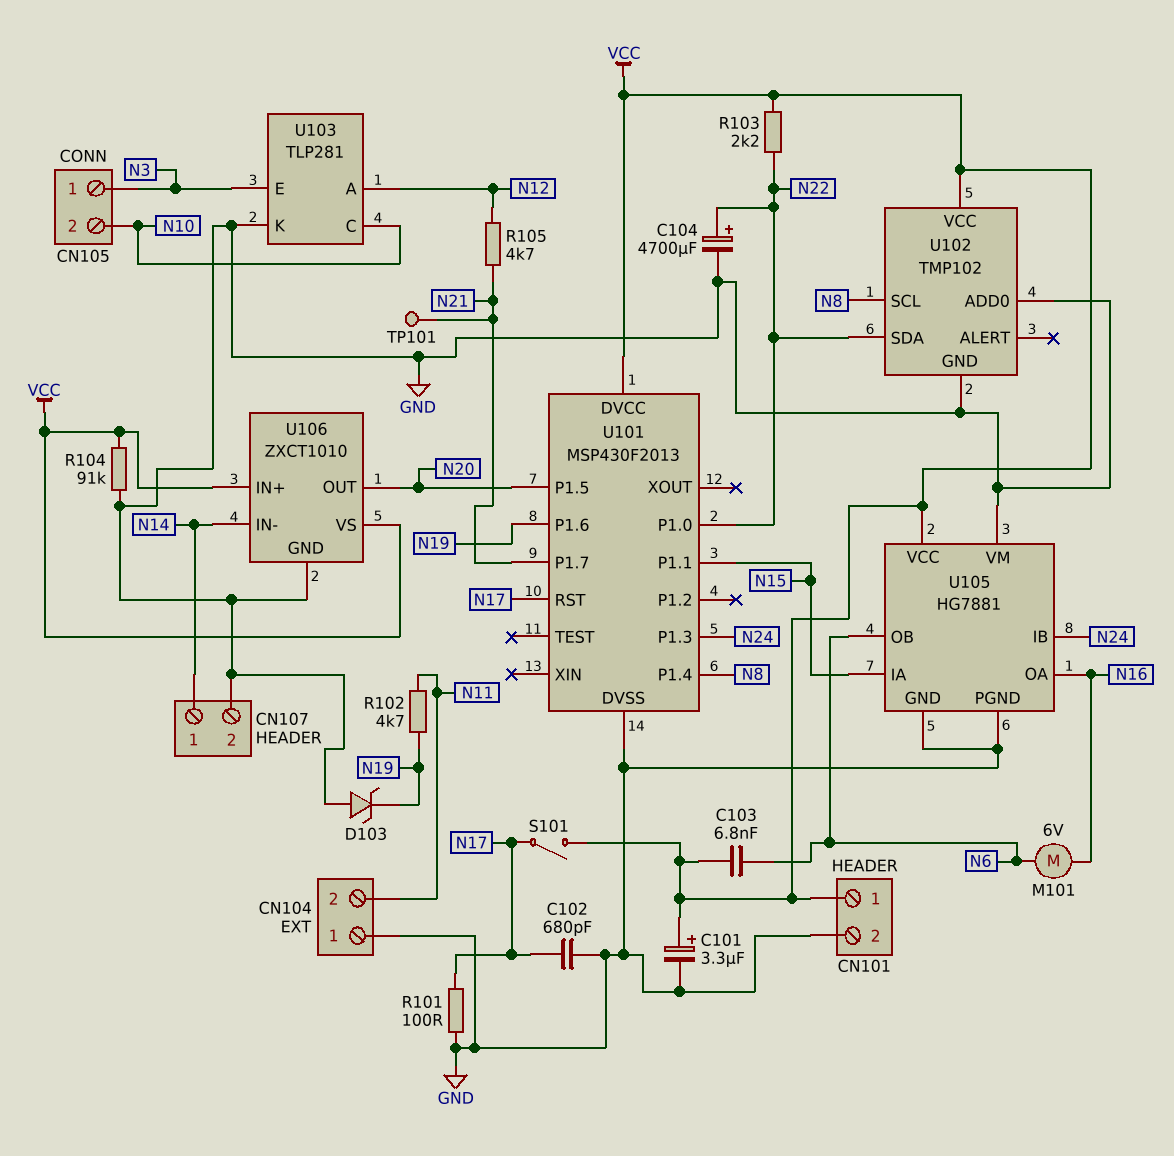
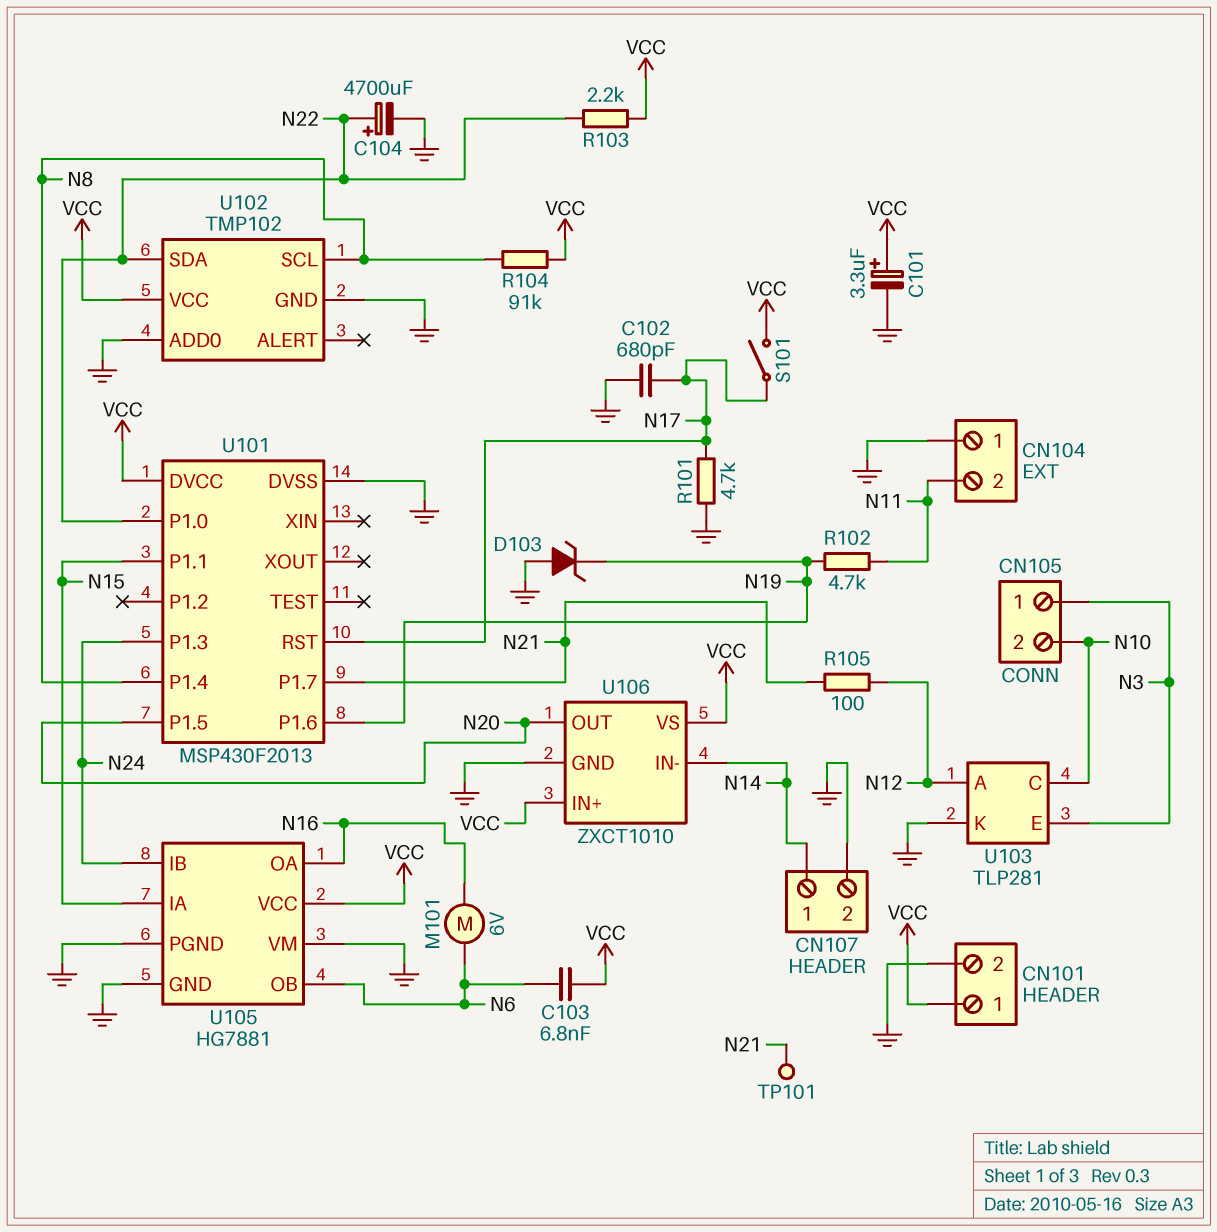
R101: 100 (GND, N17) -> 4.7k (GND, N17)
R104: 91k (GND, VCC) -> 91k (N8, VCC)
R105: 4.7k (N12, N21) -> 100 (N12, N21)

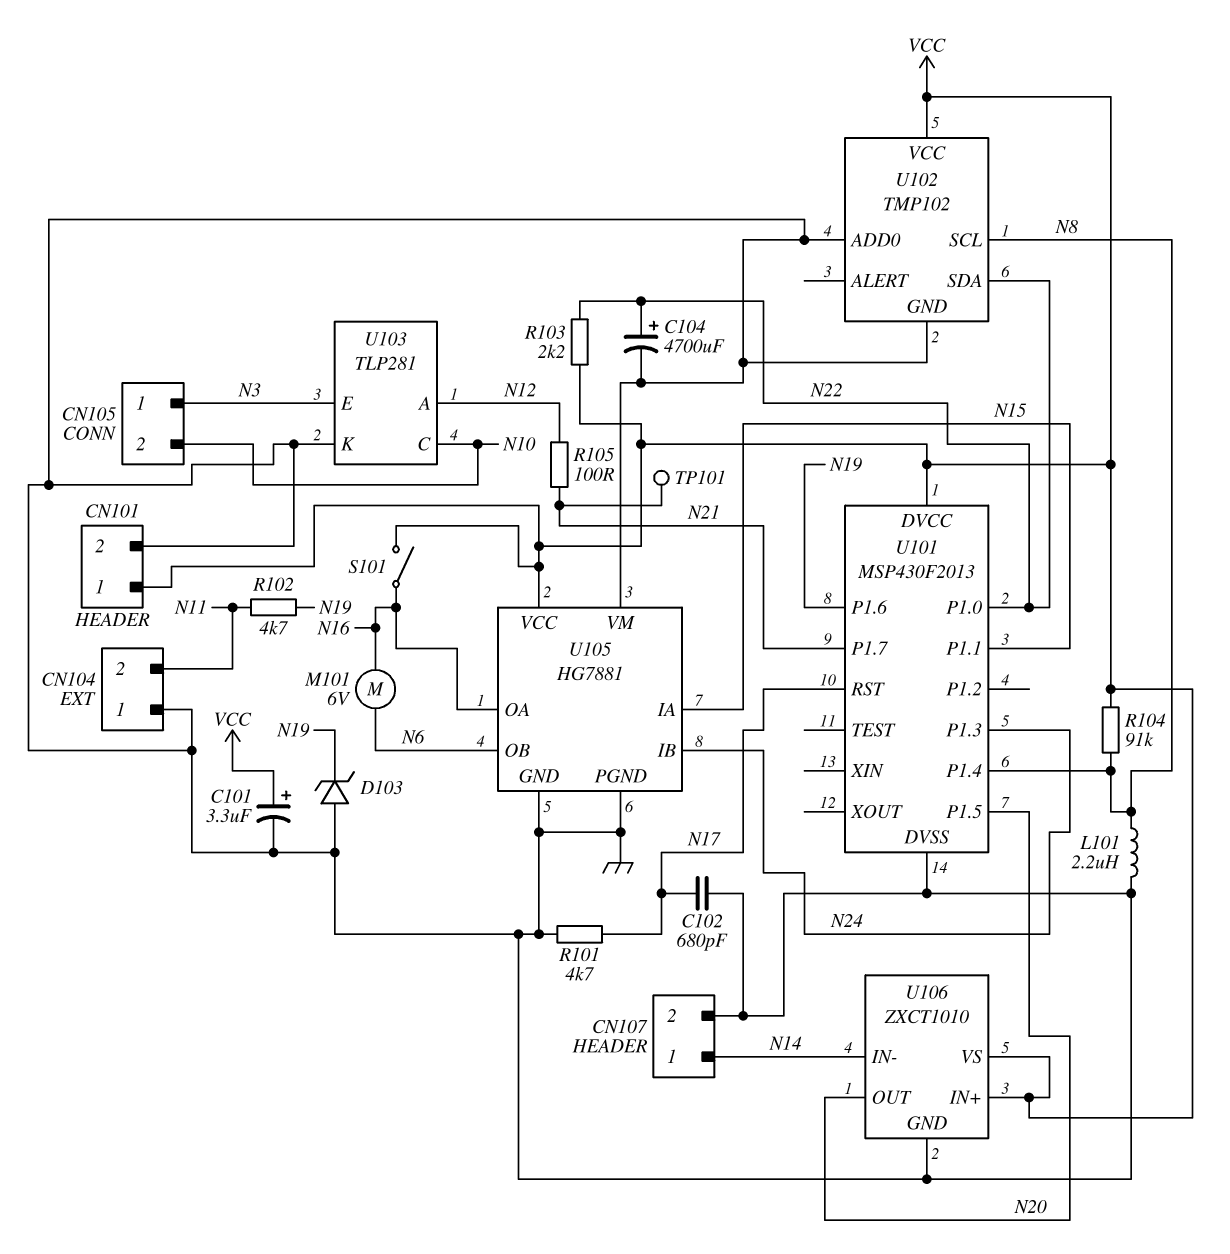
C103: 6.8nF (N6, VCC) -> none
L101: none -> 2.2uH (GND, N8)
S101: switch (N17, VCC) -> switch (N16, VCC)

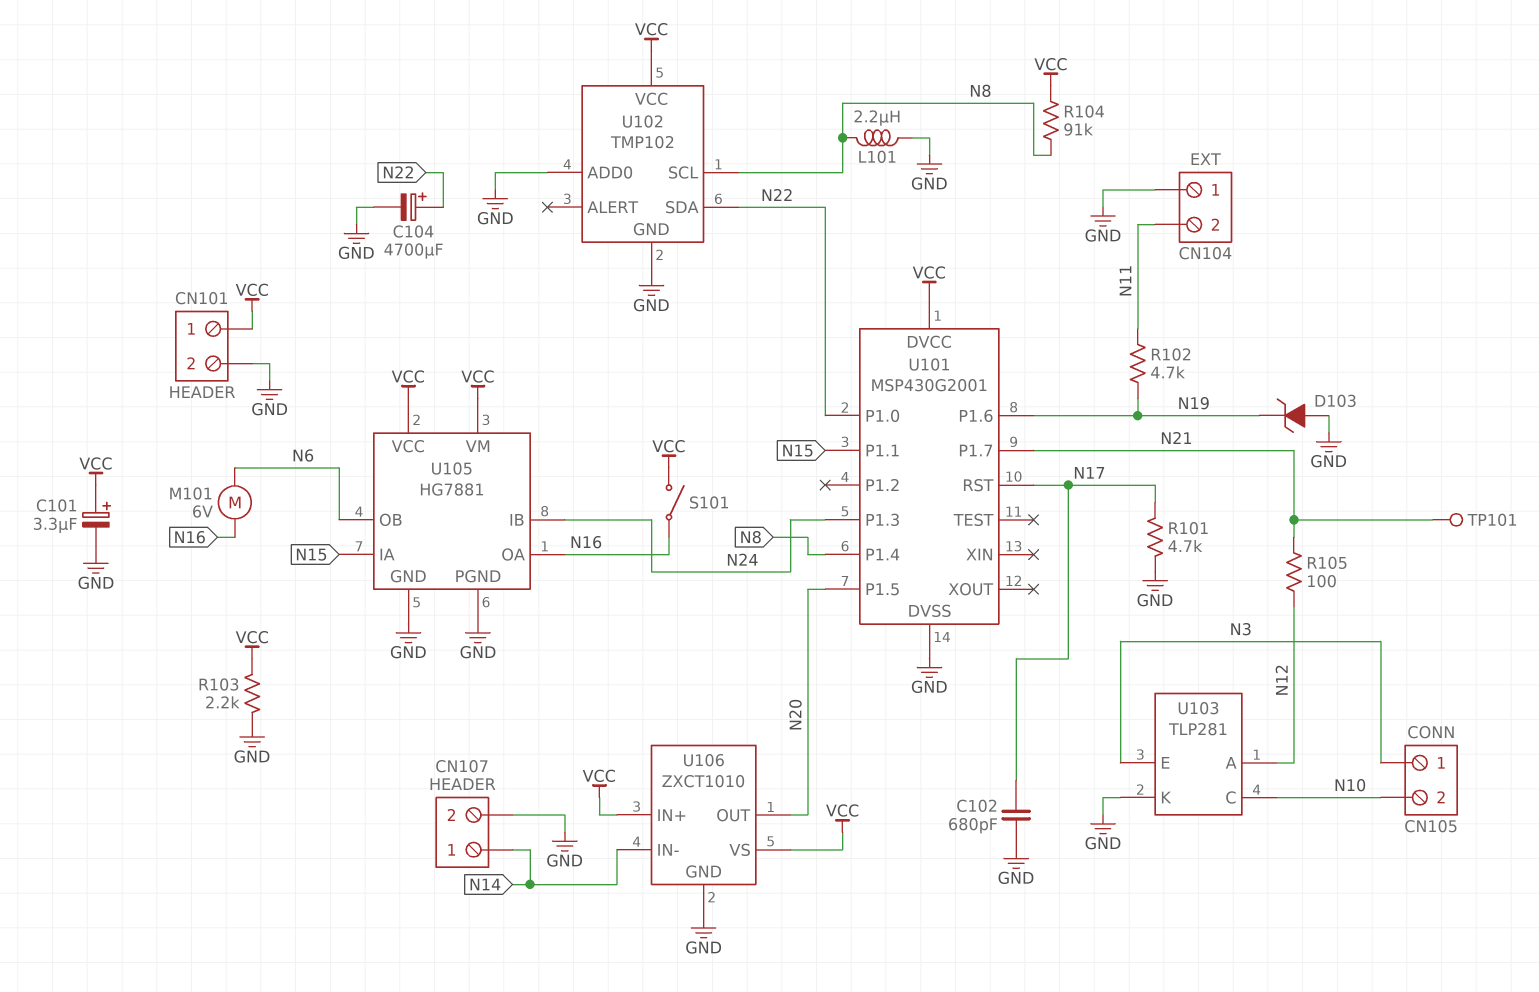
R103: 2.2k (N22, VCC) -> 2.2k (GND, VCC)
U101: MSP430F2013 -> MSP430G2001
U105 pin VM: GND -> VCC

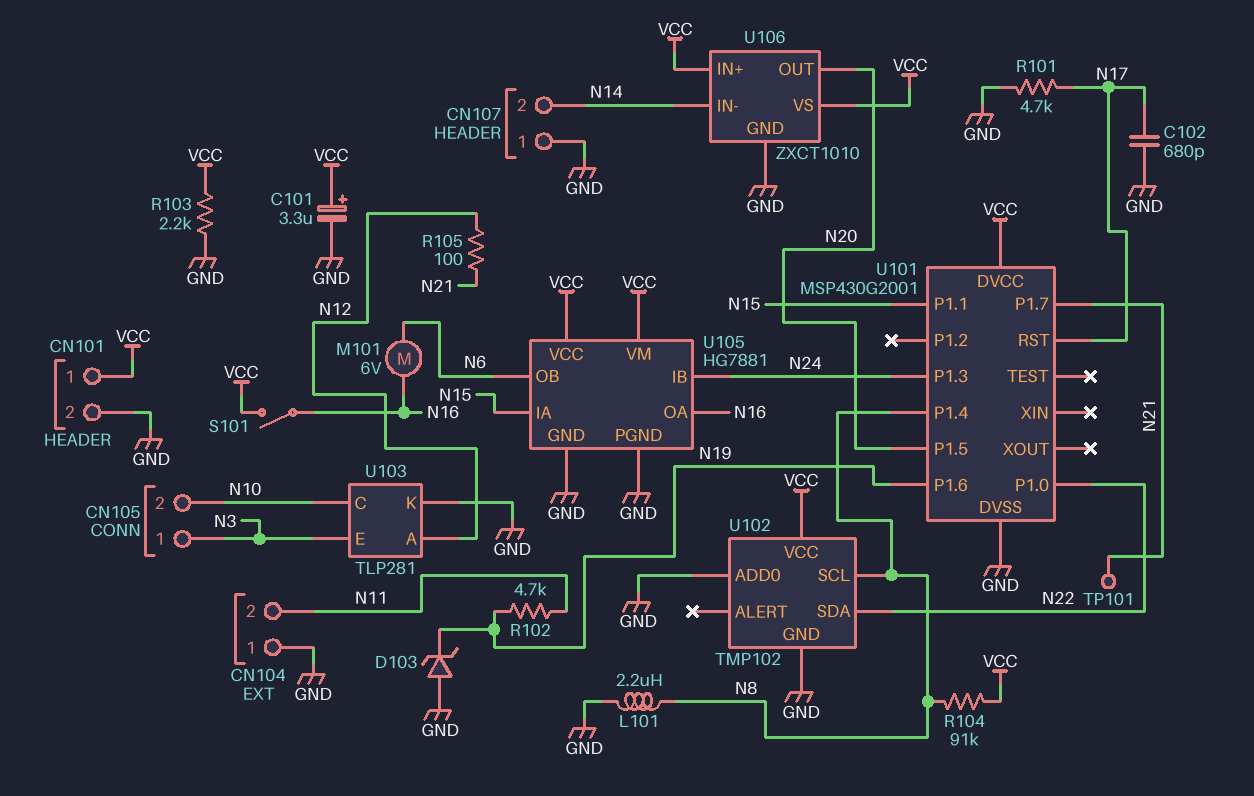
C104: 4700uF (plus N22, minus GND) -> none
CN107 pin 1: N14 -> GND
CN107 pin 2: GND -> N14

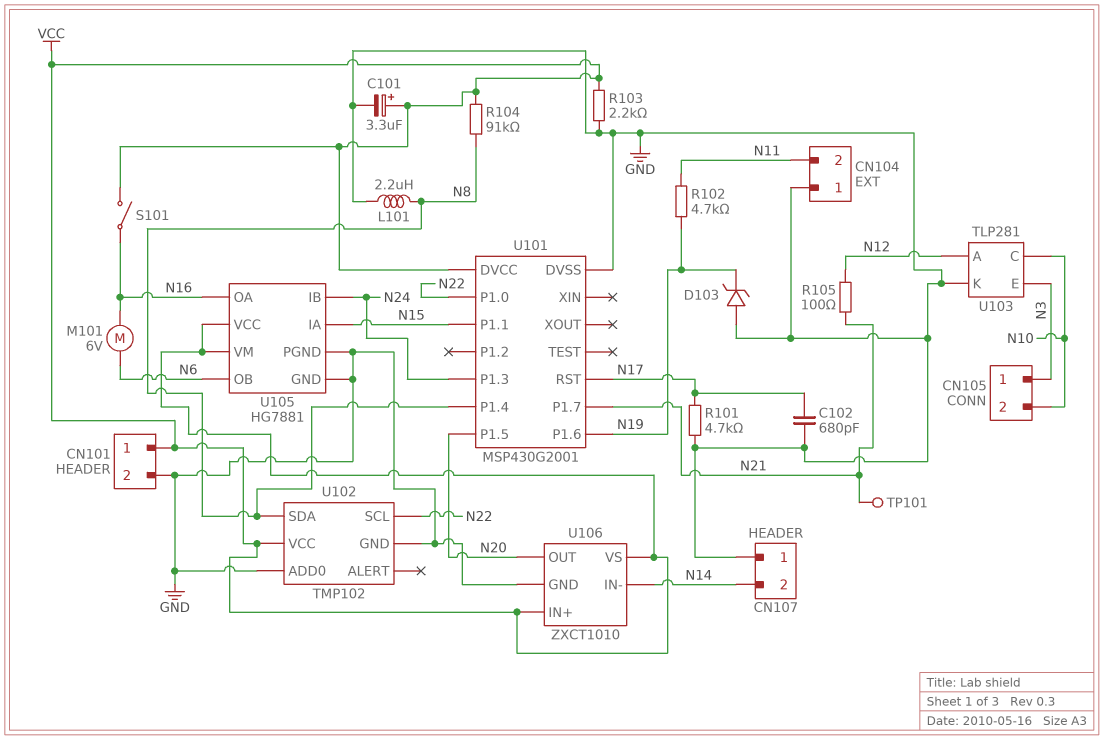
U102 pin SCL: N8 -> N22
U102 pin SDA: N22 -> N8

